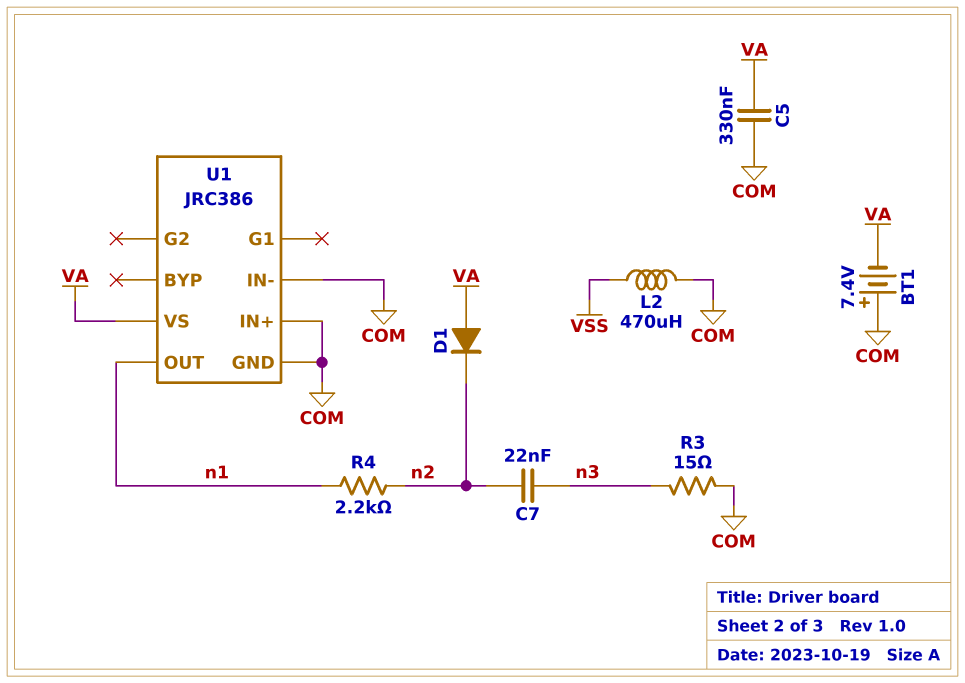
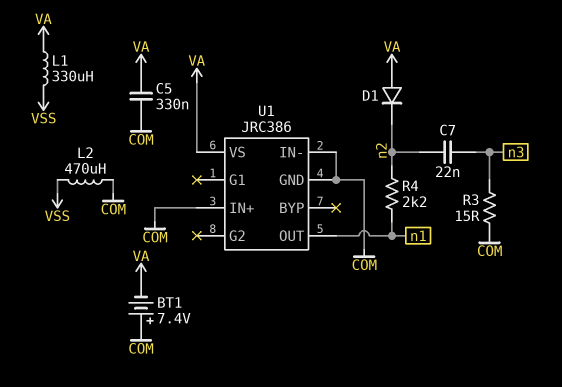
L1: none -> 330uH (VA, VSS)

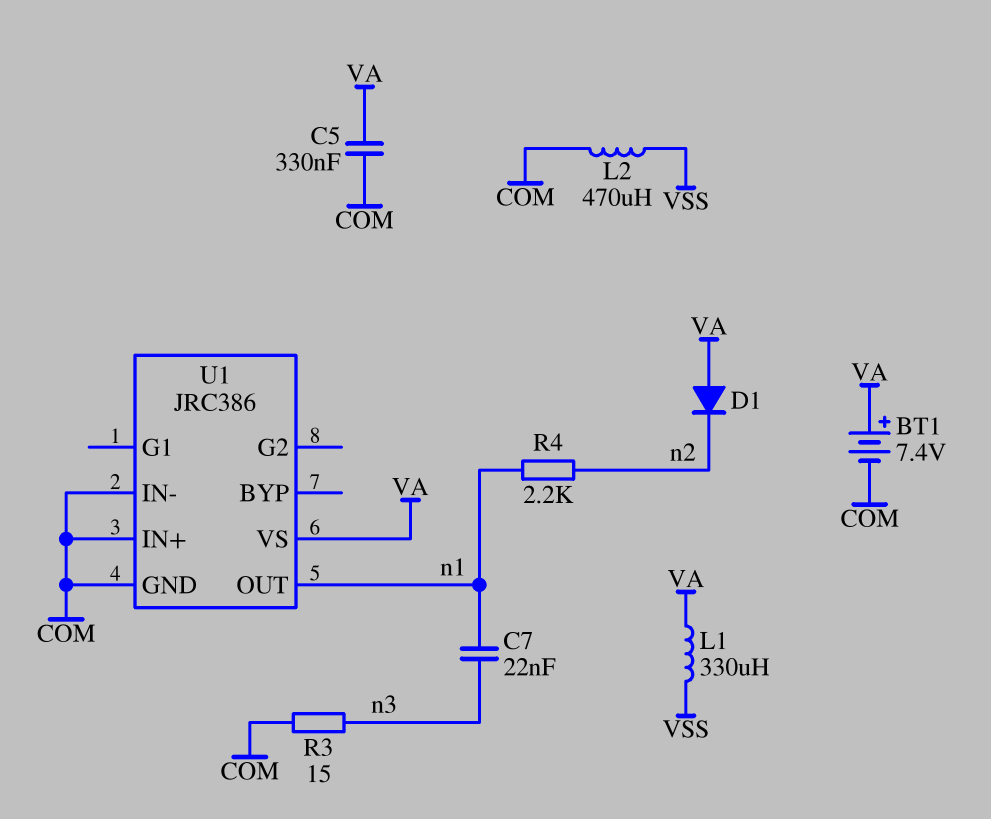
BT1: 7.4V (plus COM, minus VA) -> 7.4V (plus VA, minus COM)
C7: 22nF (n2, n3) -> 22nF (n1, n3)

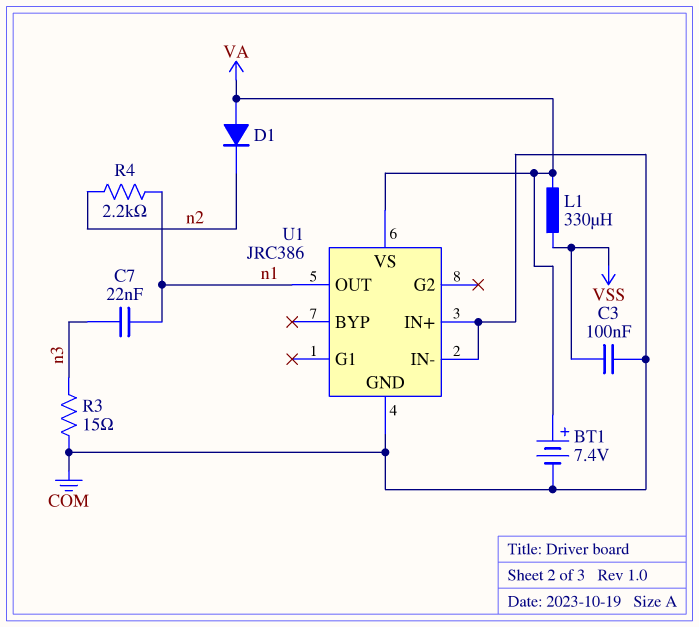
C3: none -> 100nF (COM, VSS)
C5: 330nF (COM, VA) -> none
L2: 470uH (COM, VSS) -> none

